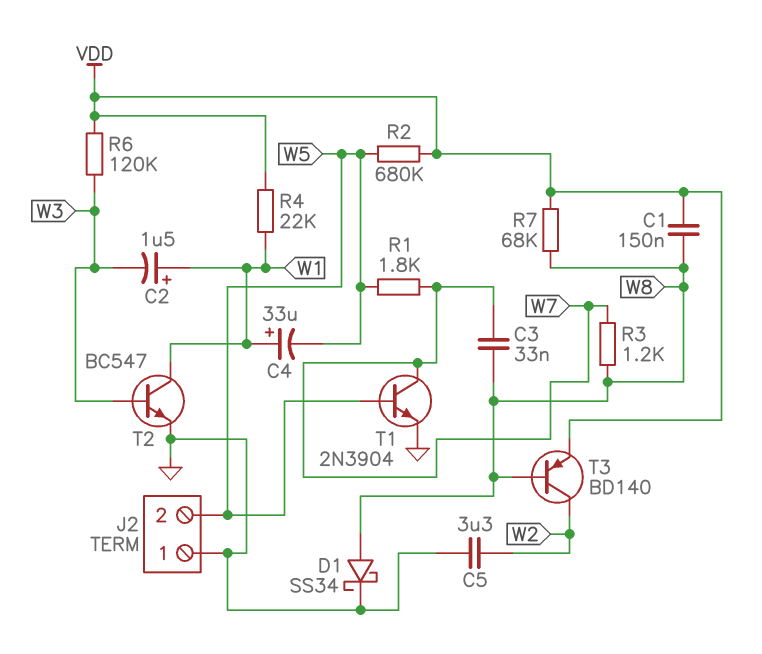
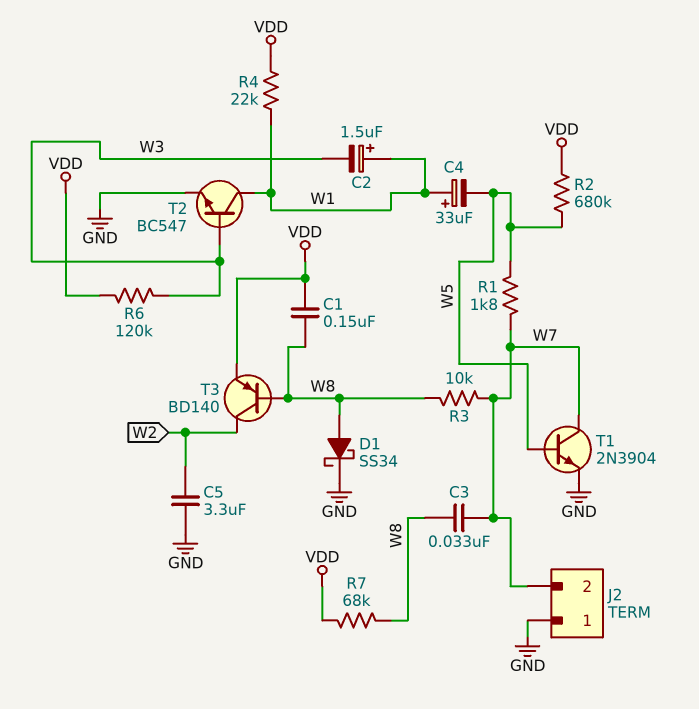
J2 pin 2: W5 -> W7
R3: 1.2k (W7, W8) -> 10k (W7, W8)

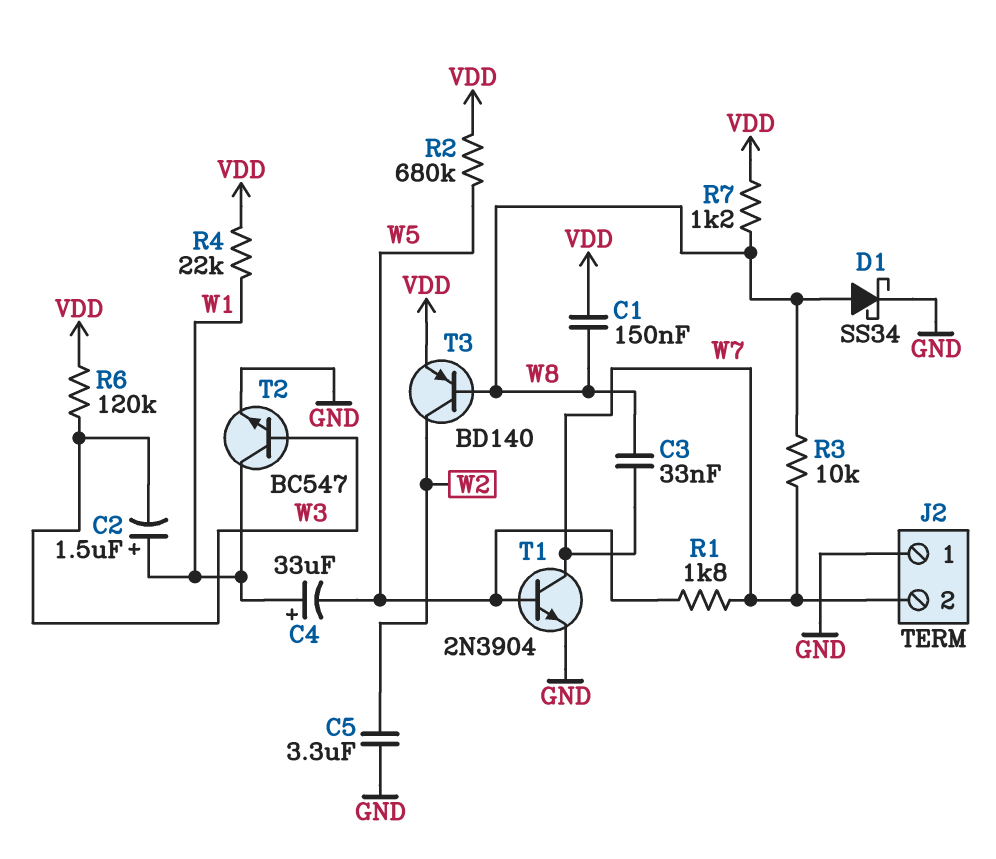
R7: 68k (VDD, W8) -> 1.2k (VDD, W8)

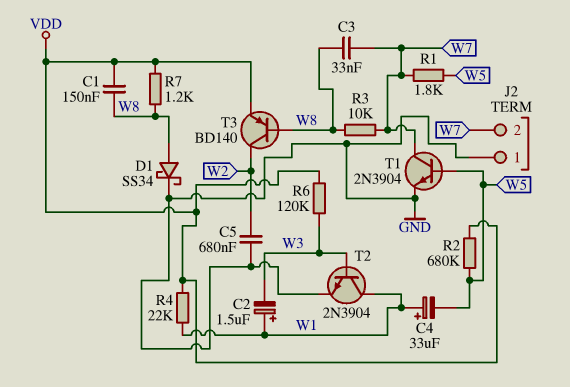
C5: 3.3uF (GND, W2) -> 680nF (GND, W2)
T2: NPN BC547 (B W3, C W1, E GND) -> NPN 2N3904 (B W3, C W1, E GND)

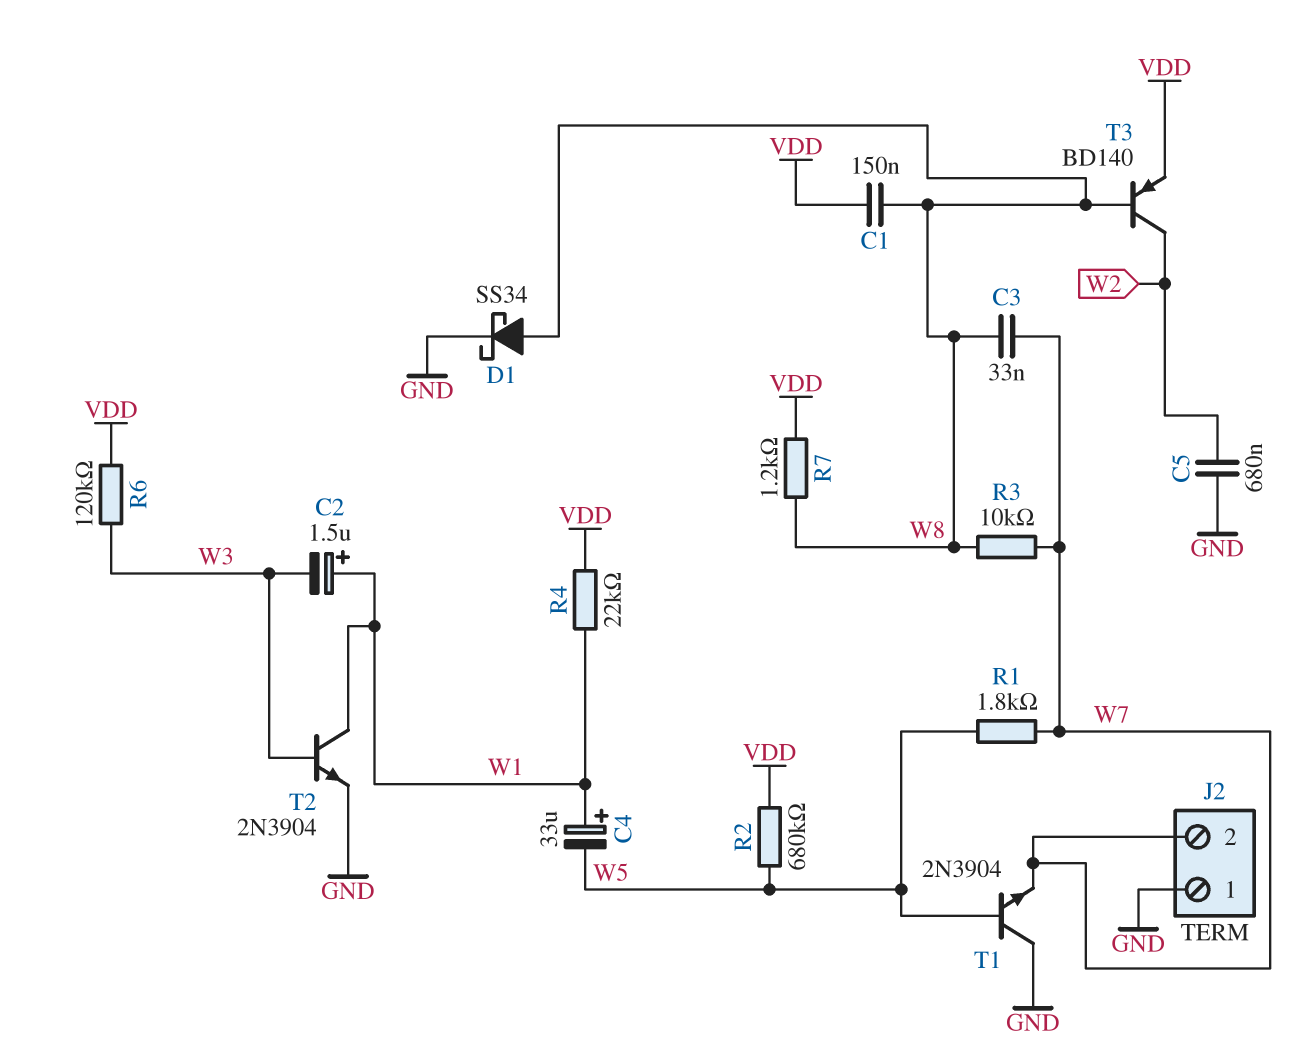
T1: NPN 2N3904 (B W5, C W7, E GND) -> NPN 2N3904 (B W5, C GND, E W7)

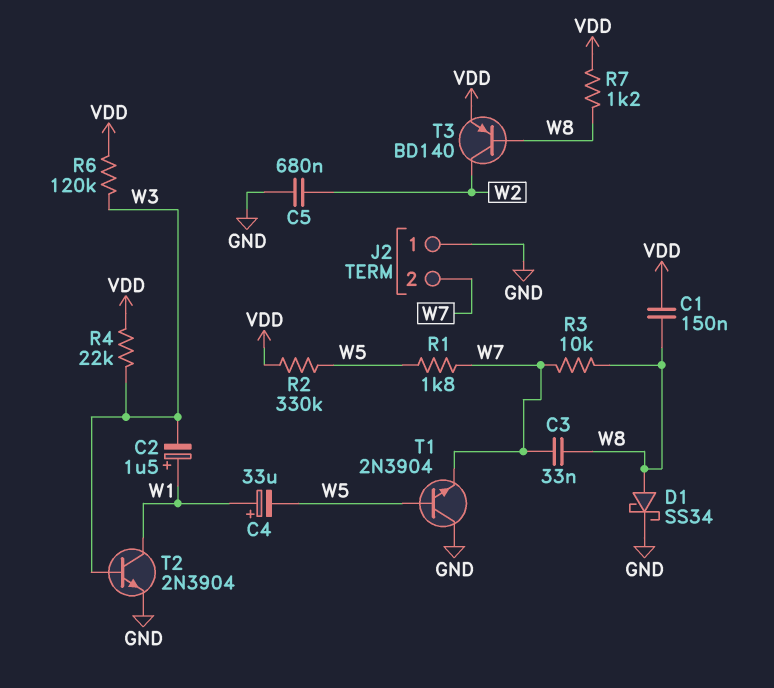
R2: 680k (VDD, W5) -> 330k (VDD, W5)
R4: 22k (VDD, W1) -> 22k (VDD, W3)

